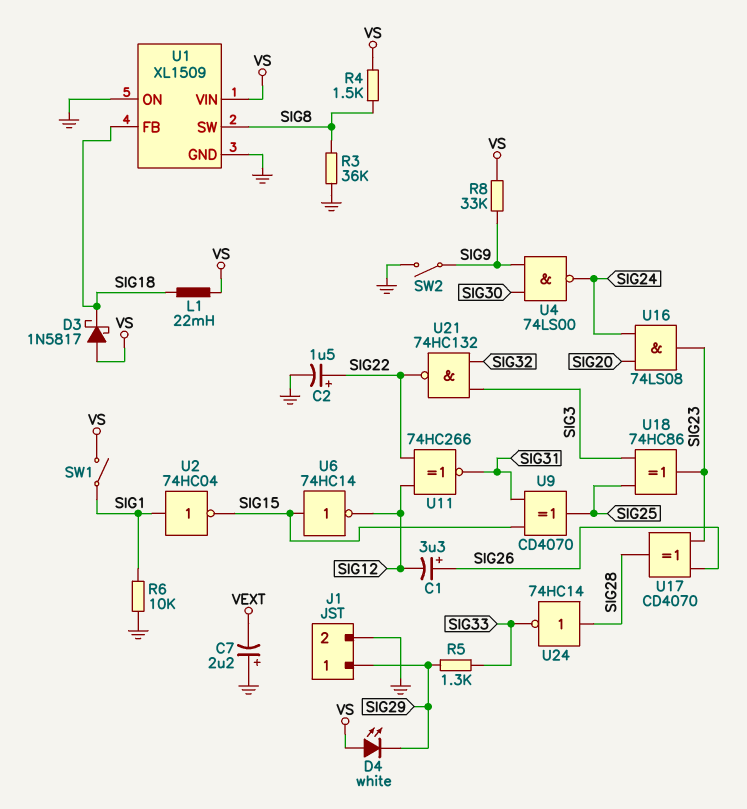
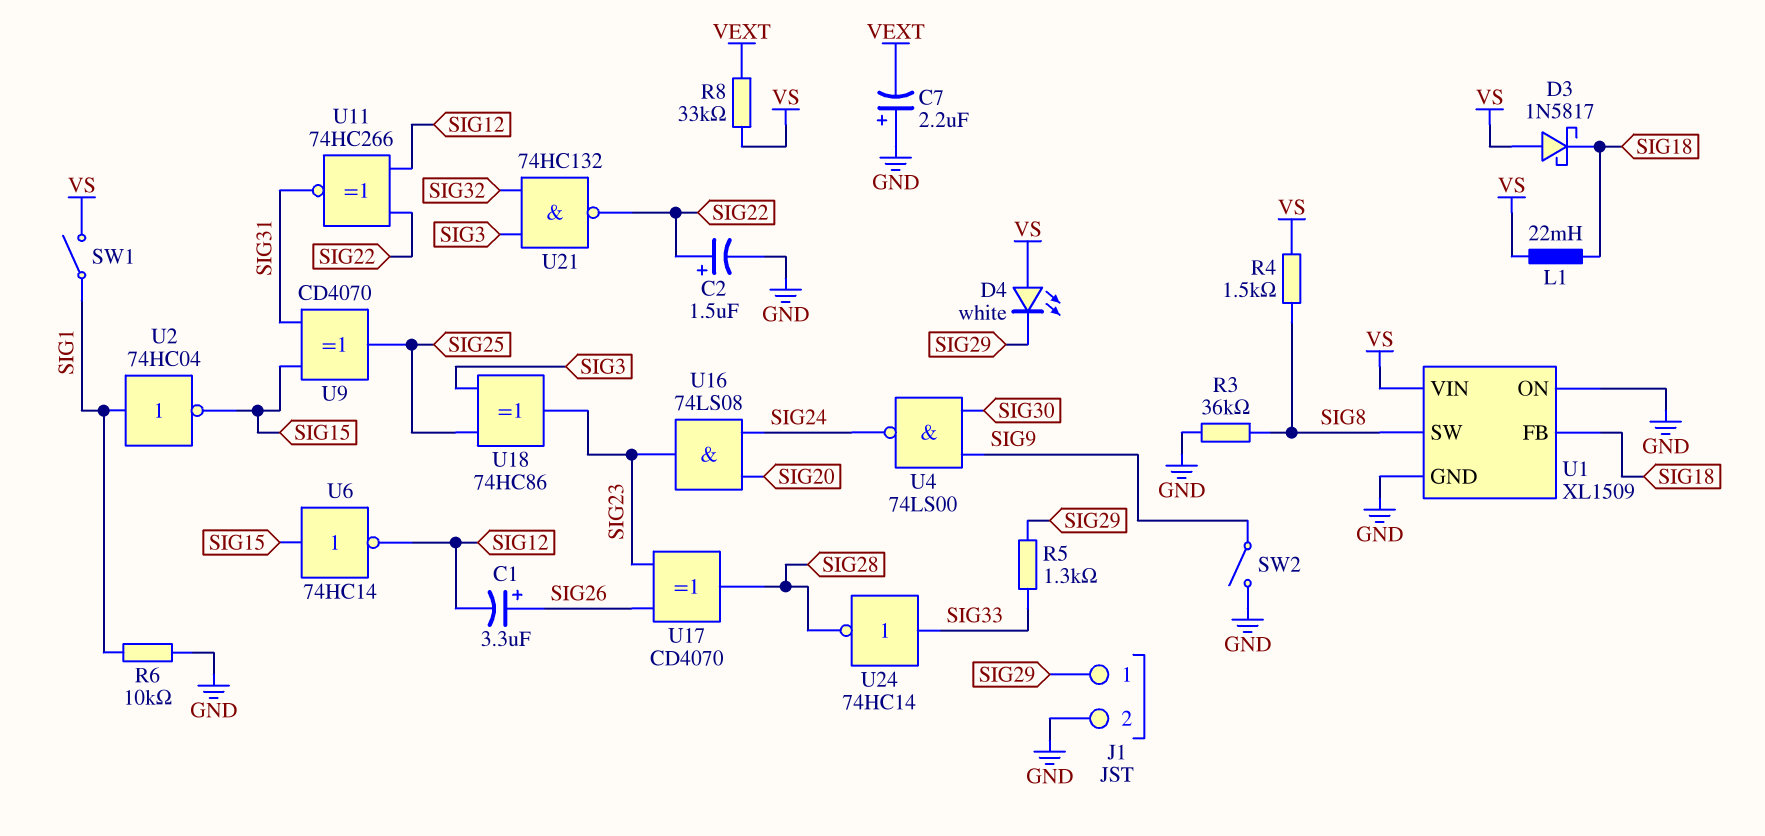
R8: 33k (SIG9, VS) -> 33k (VEXT, VS)
U24: NOT 74HC14 (in SIG28, out SIG33) -> NOT 74HC14 (in SIG33, out SIG28)

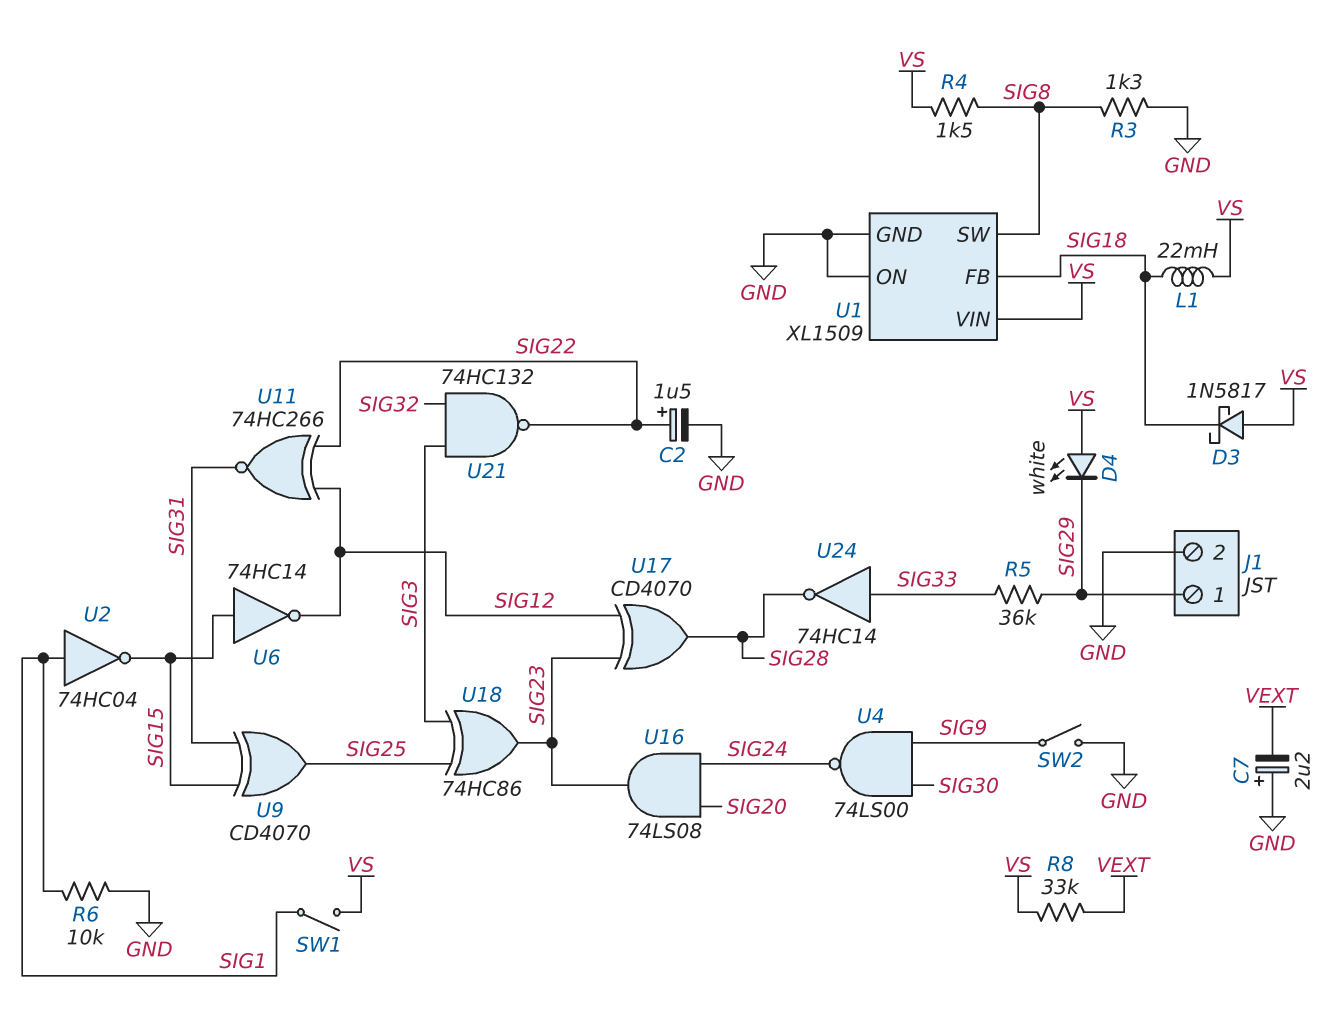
C1: 3.3uF (plus SIG26, minus SIG12) -> none
R3: 36k (GND, SIG8) -> 1.3k (GND, SIG8)
R5: 1.3k (SIG29, SIG33) -> 36k (SIG29, SIG33)
U17: XOR CD4070 (in SIG23, in SIG26, out SIG28) -> XOR CD4070 (in SIG12, in SIG23, out SIG28)

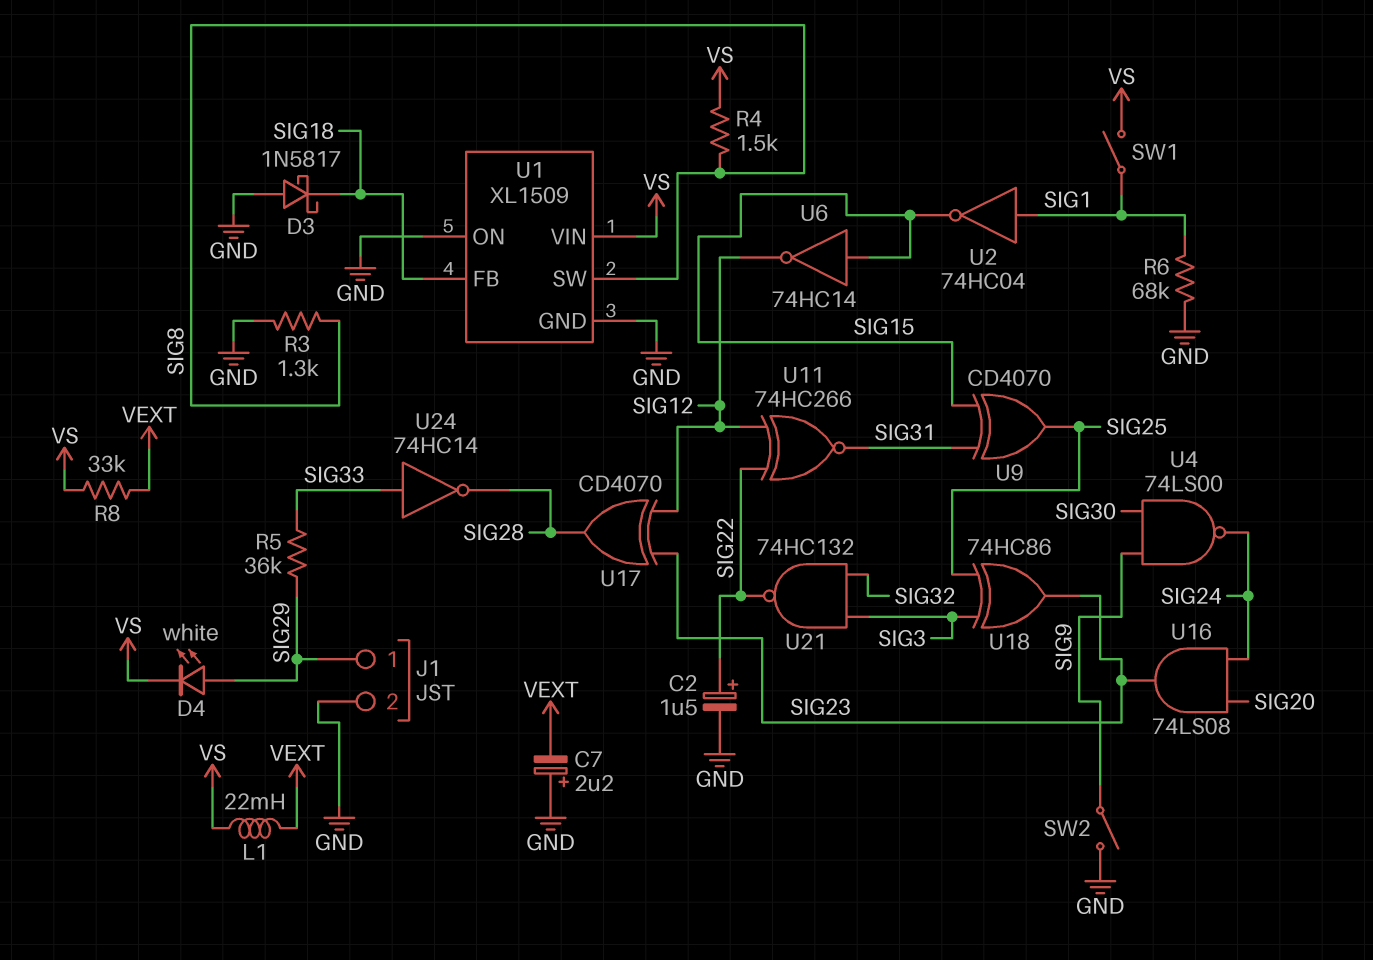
D3: schottky 1N5817 (A VS, K SIG18) -> schottky 1N5817 (A GND, K SIG18)
D4: LED white (A VS, K SIG29) -> LED white (A SIG29, K VS)
L1: 22mH (SIG18, VS) -> 22mH (VEXT, VS)
R6: 10k (GND, SIG1) -> 68k (GND, SIG1)

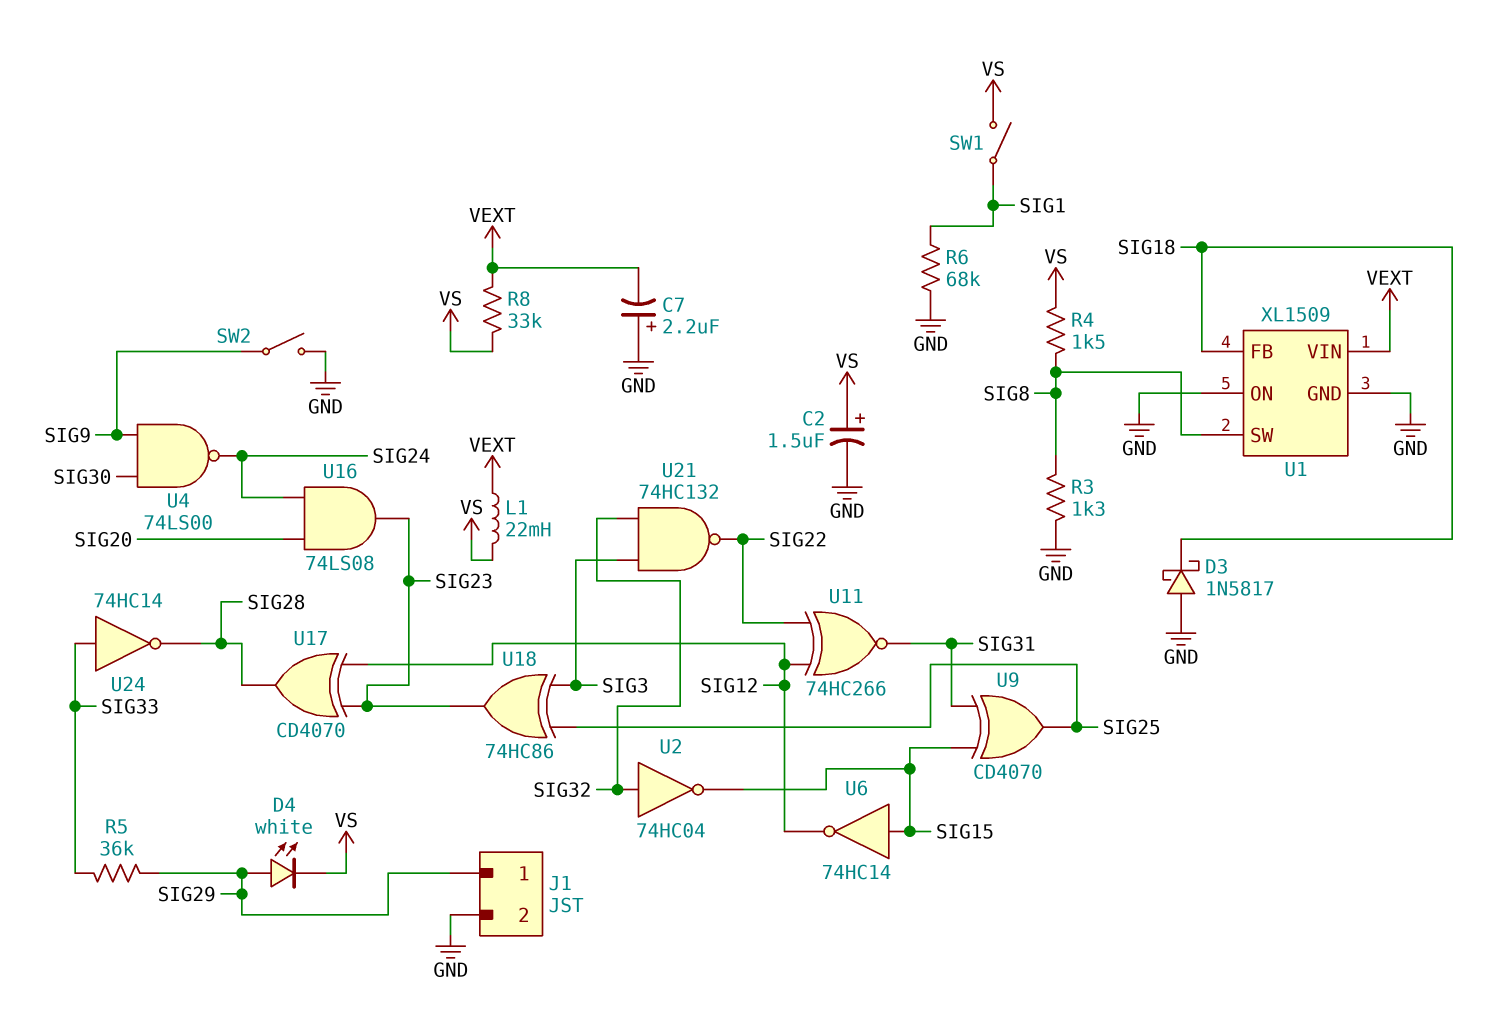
C2: 1.5uF (plus SIG22, minus GND) -> 1.5uF (plus VS, minus GND)
U1 pin VIN: VS -> VEXT
U2: NOT 74HC04 (in SIG1, out SIG15) -> NOT 74HC04 (in SIG32, out SIG15)

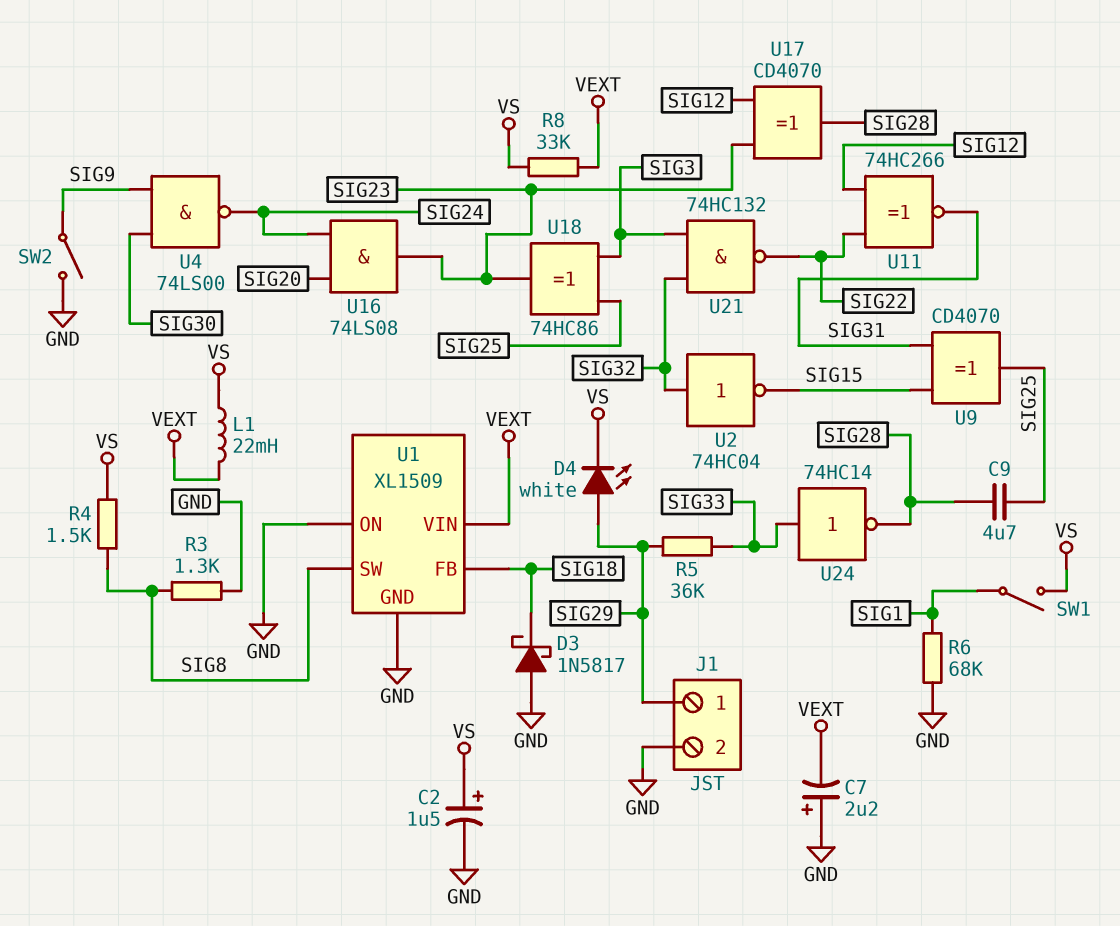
C9: none -> 4.7uF (SIG25, SIG28)
U6: NOT 74HC14 (in SIG15, out SIG12) -> none

